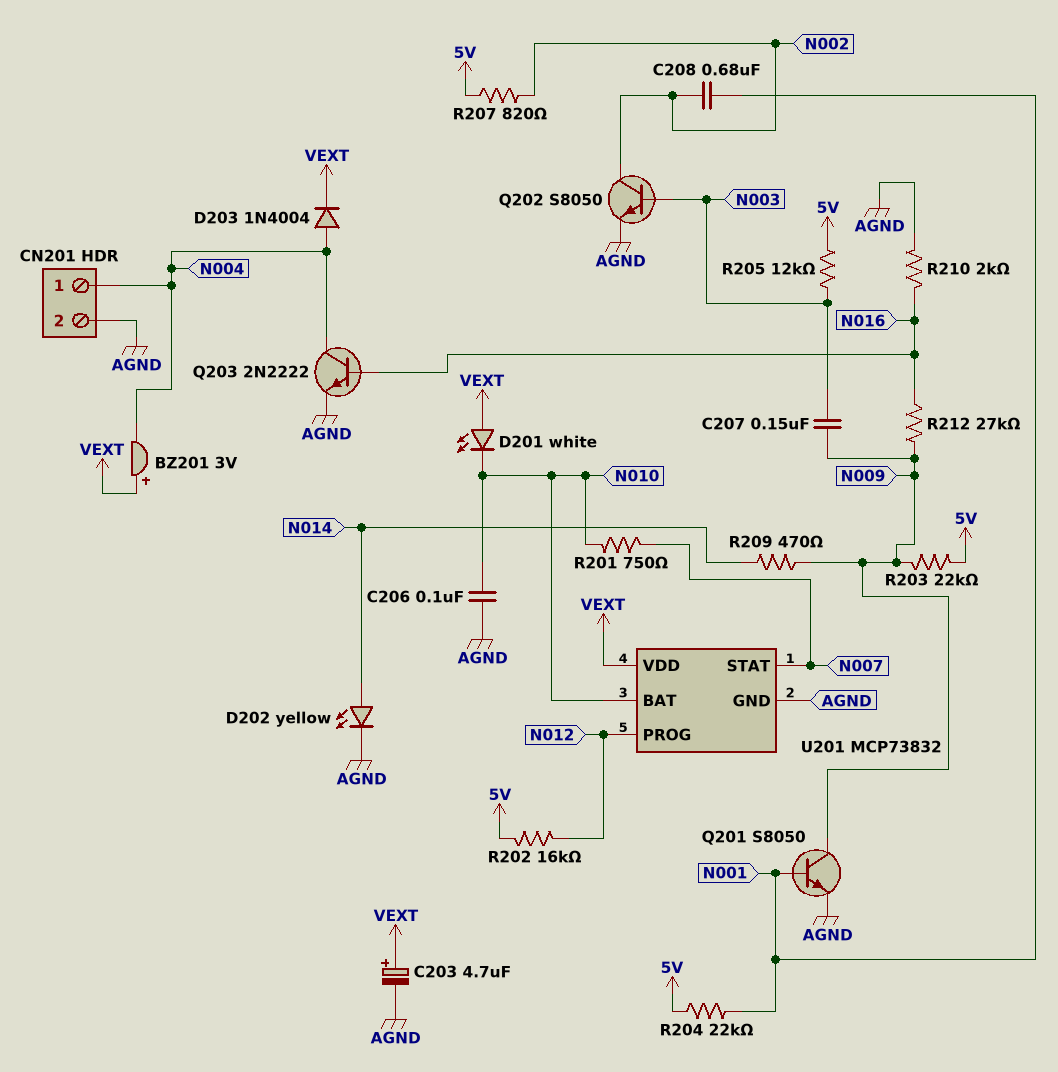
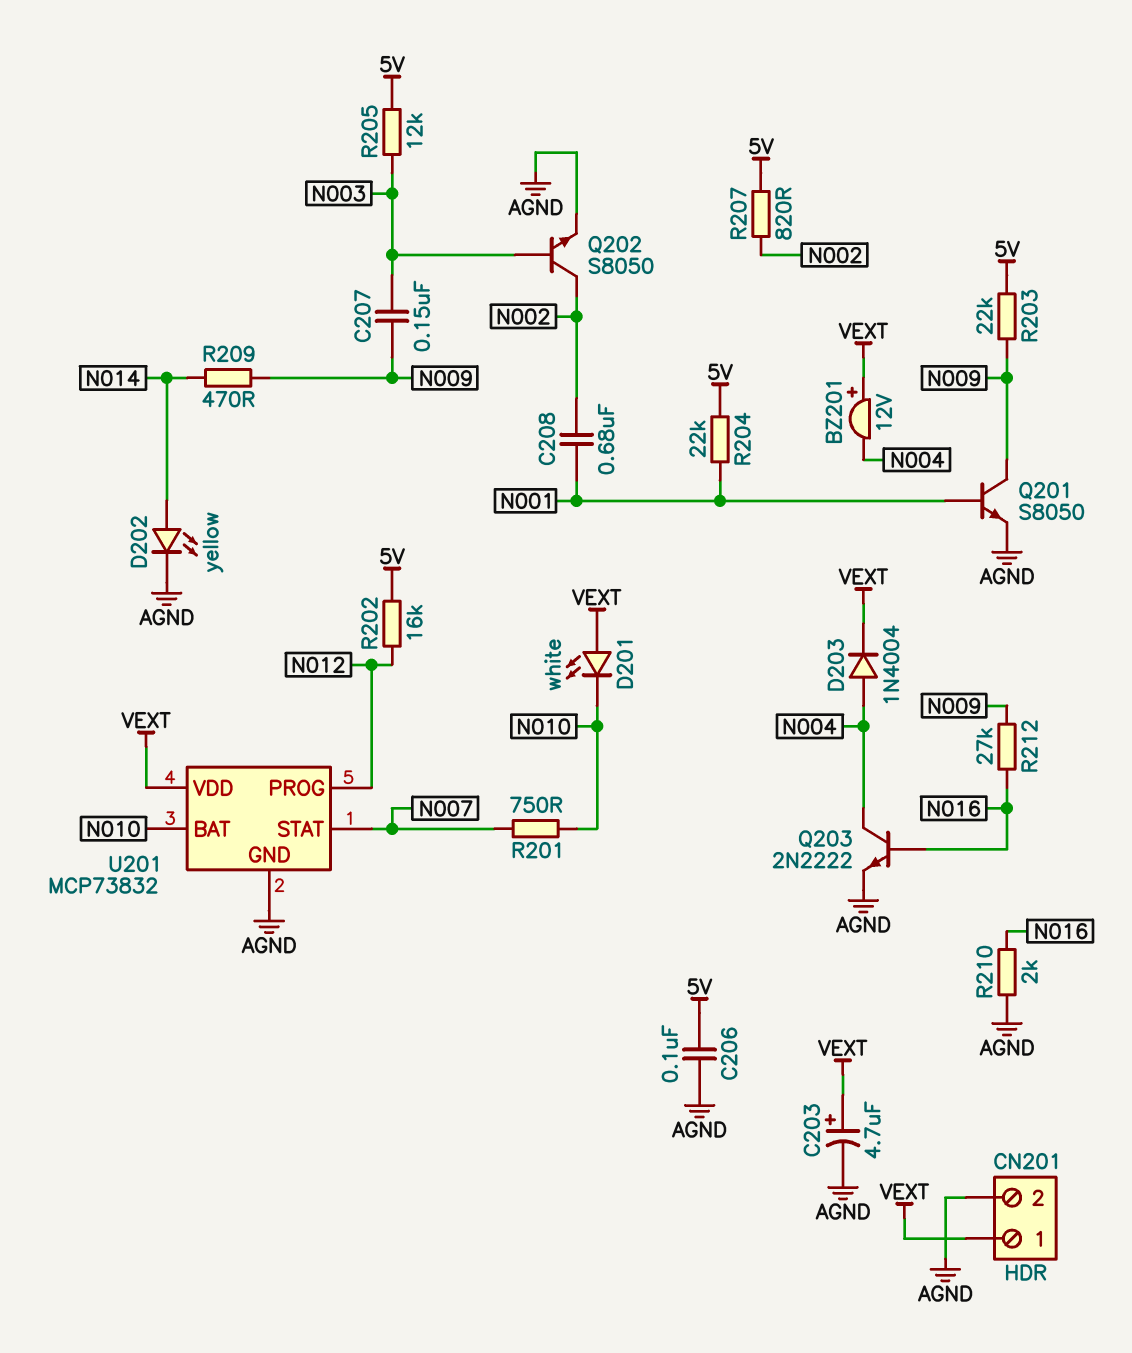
BZ201: buzzer 3V (plus VEXT, minus N004) -> buzzer 12V (plus VEXT, minus N004)
C206: 100nF (AGND, N010) -> 100nF (5V, AGND)
CN201 pin 1: N004 -> VEXT

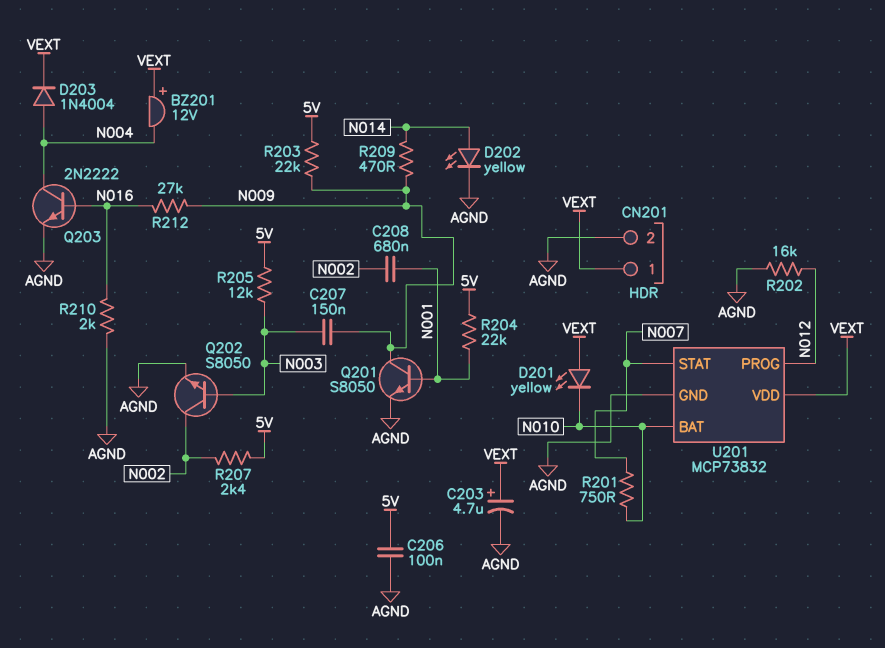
D201: LED white (A VEXT, K N010) -> LED yellow (A VEXT, K N010)
R202: 16k (5V, N012) -> 16k (AGND, N012)
R207: 820 (5V, N002) -> 2.4k (5V, N002)

